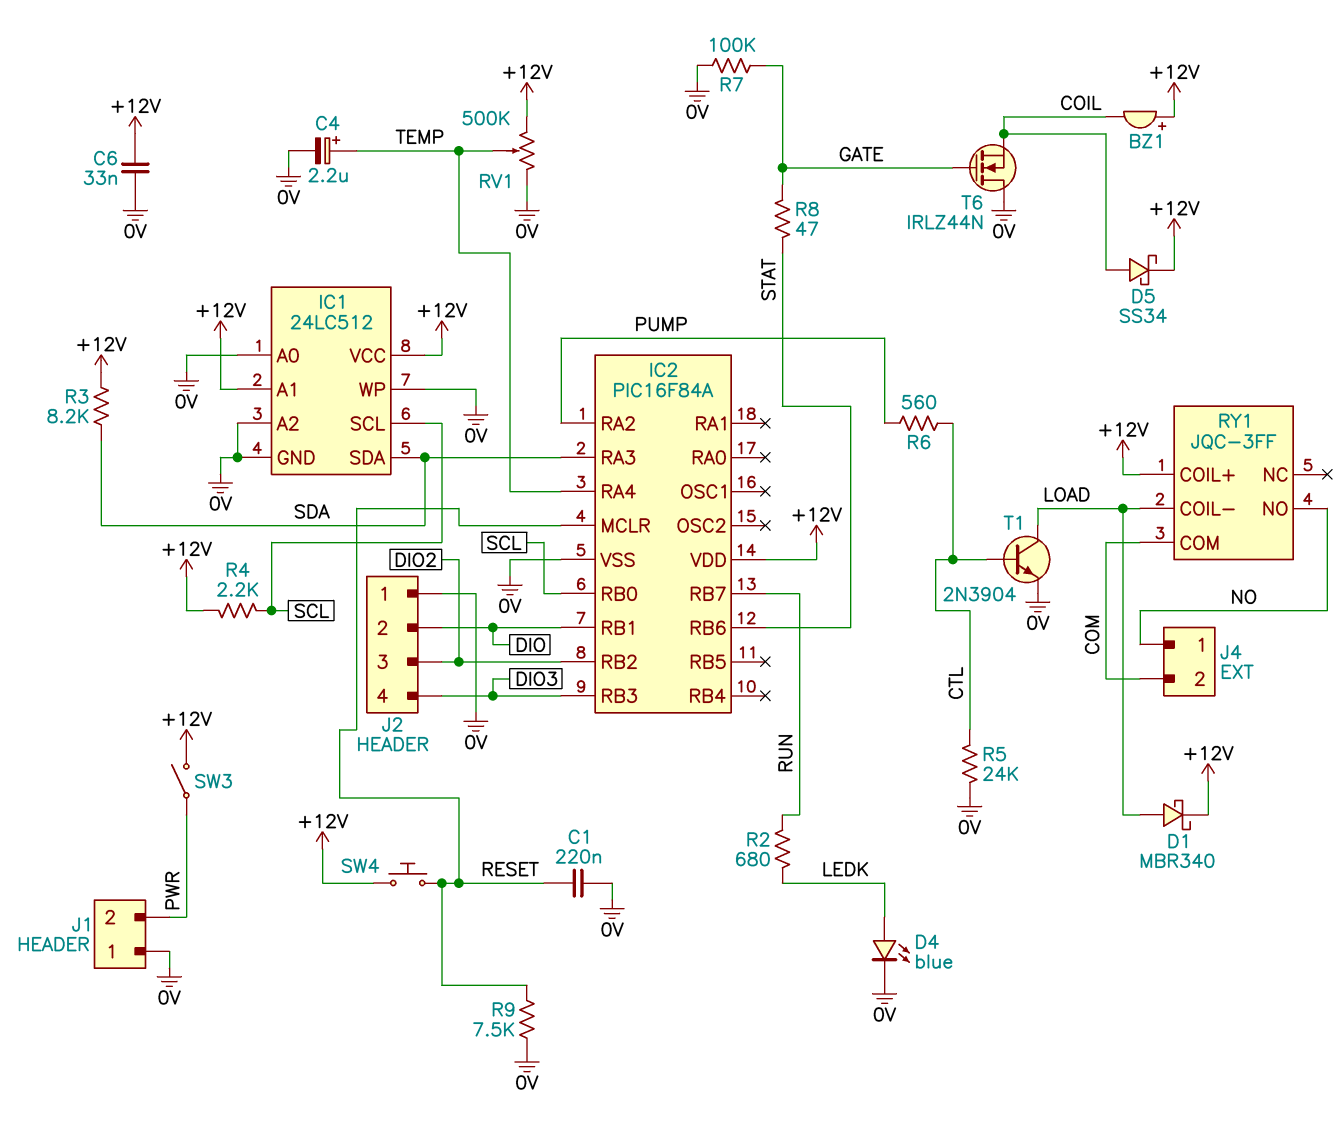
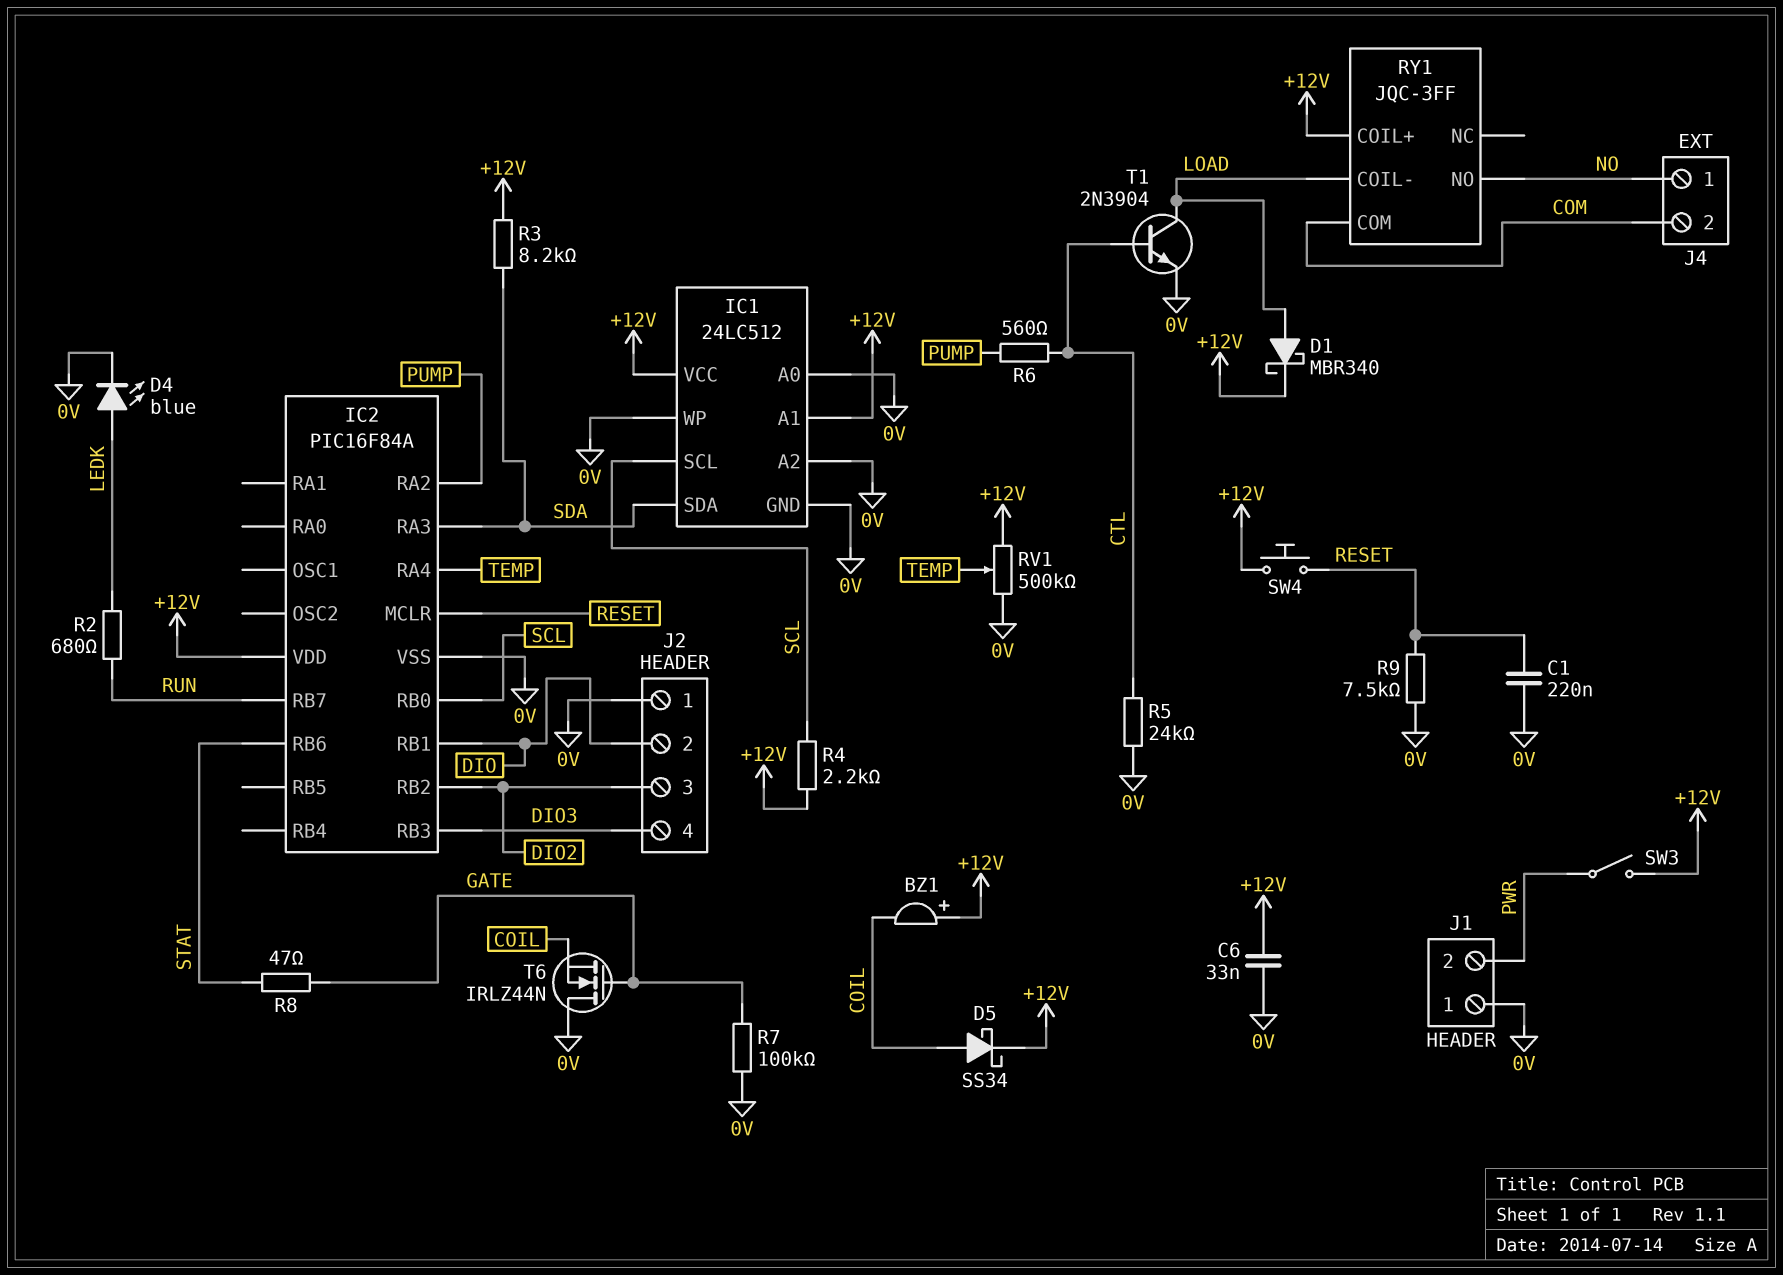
C4: 2.2uF (plus TEMP, minus 0V) -> none

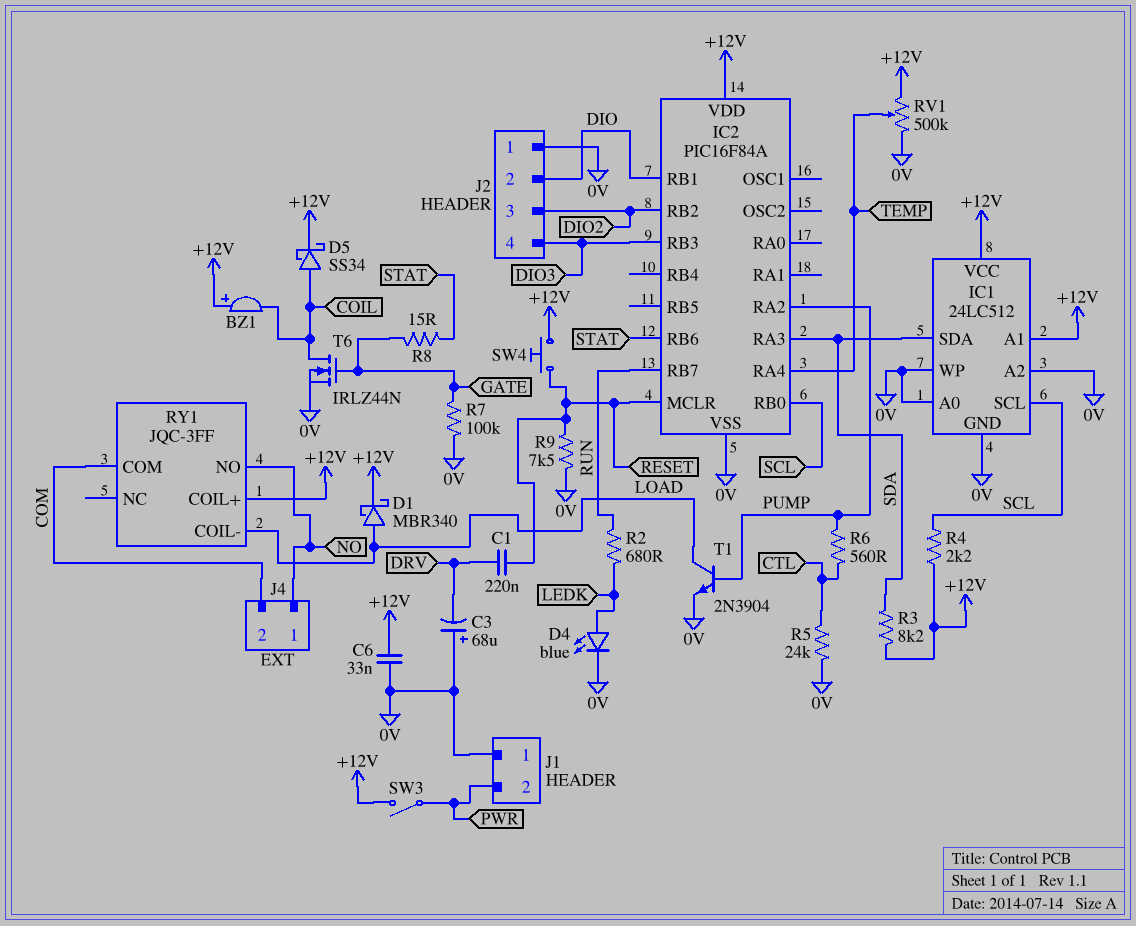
C1: 220nF (0V, RESET) -> 220nF (DRV, RESET)
C3: none -> 68uF (plus 0V, minus DRV)
R8: 47 (GATE, STAT) -> 15 (GATE, STAT)
T1: NPN 2N3904 (B CTL, C LOAD, E 0V) -> NPN 2N3904 (B PUMP, C LOAD, E 0V)
T6: NMOS IRLZ44N (G GATE, D 0V, S COIL) -> NMOS IRLZ44N (G GATE, D COIL, S 0V)

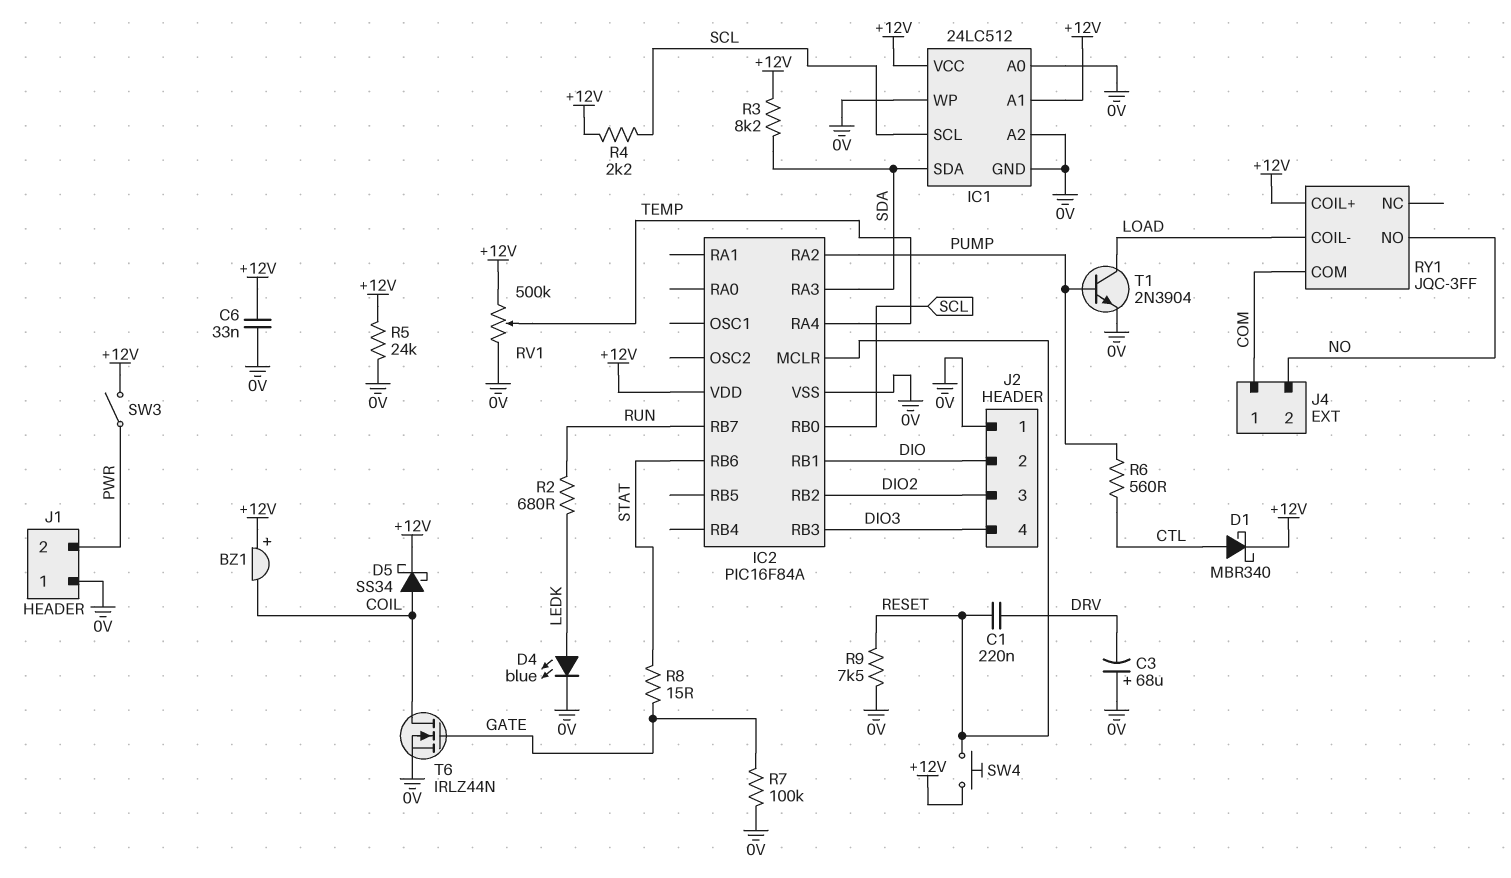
D1: schottky MBR340 (A LOAD, K +12V) -> schottky MBR340 (A CTL, K +12V)
J4 pin 1: NO -> COM
J4 pin 2: COM -> NO
R5: 24k (0V, CTL) -> 24k (+12V, 0V)

